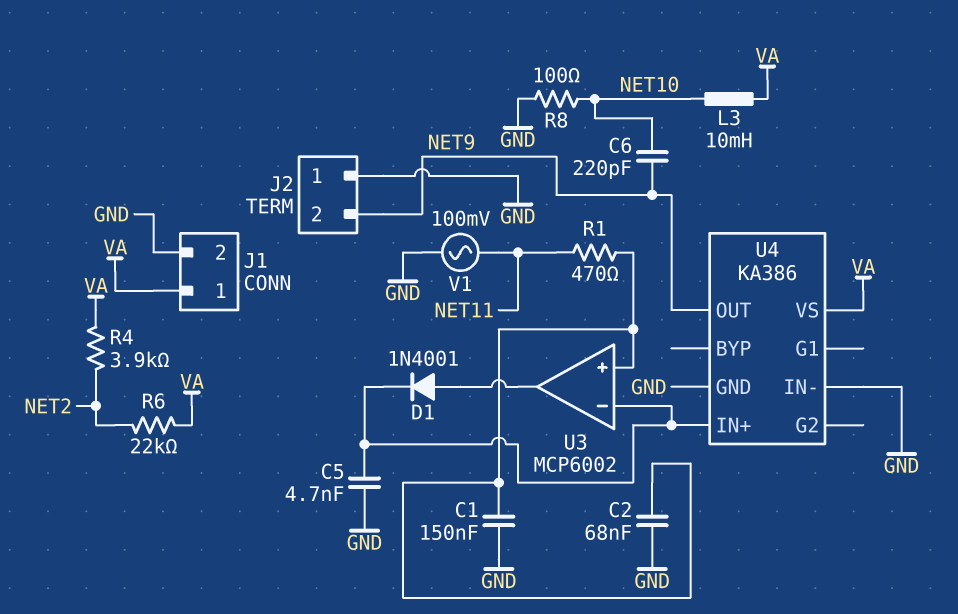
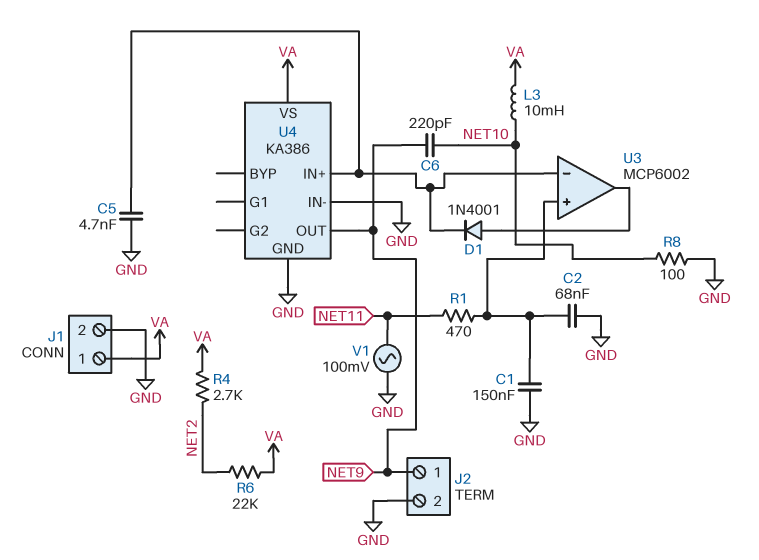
J2 pin 1: GND -> NET9
J2 pin 2: NET9 -> GND
R4: 3.9k (NET2, VA) -> 2.7k (NET2, VA)

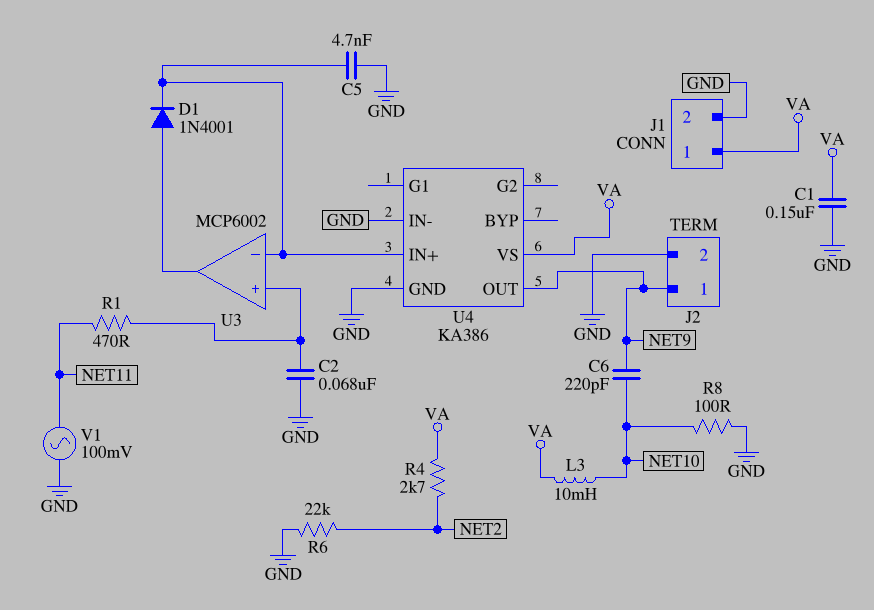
C1: 150nF (GND, U3/in+) -> 150nF (GND, VA)
R6: 22k (NET2, VA) -> 22k (GND, NET2)

